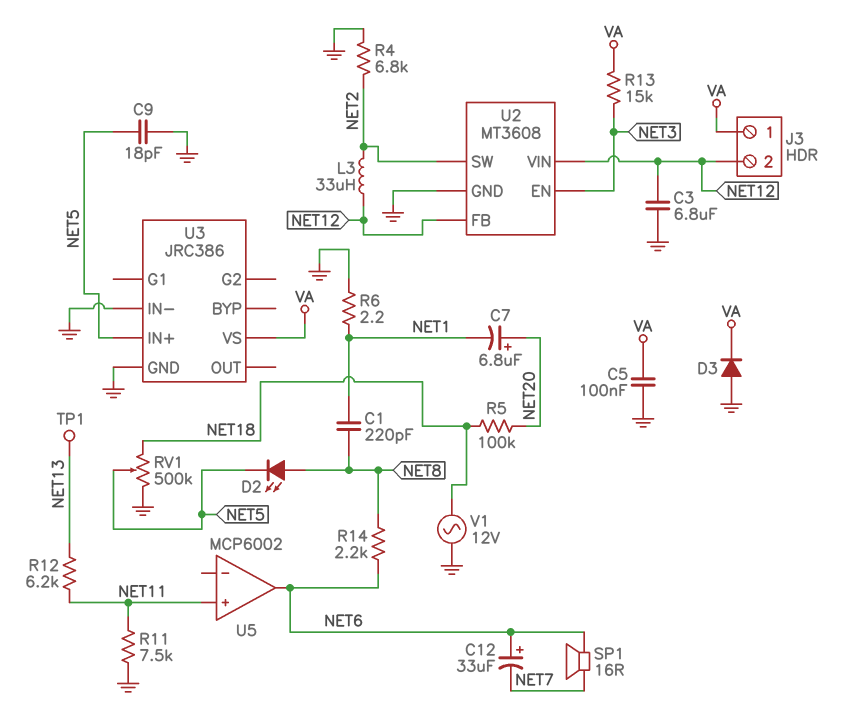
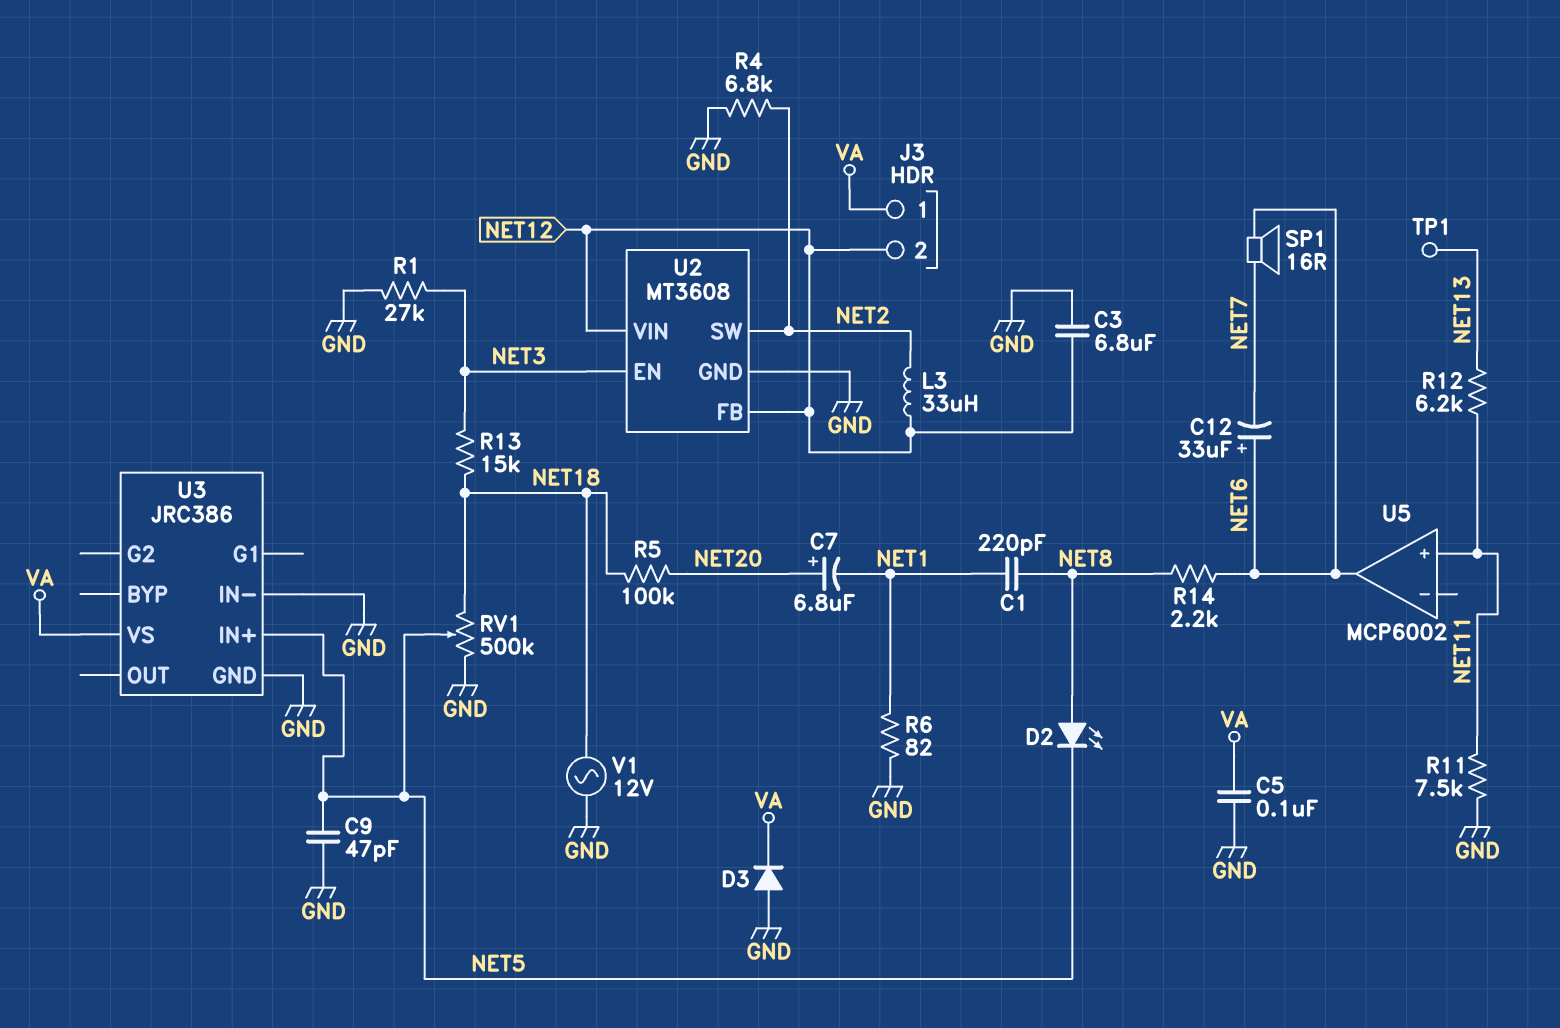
C9: 18pF (GND, NET5) -> 47pF (GND, NET5)
R1: none -> 27k (GND, NET3)
R6: 2.2 (GND, NET1) -> 82 (GND, NET1)
R13: 15k (NET3, VA) -> 15k (NET3, NET18)

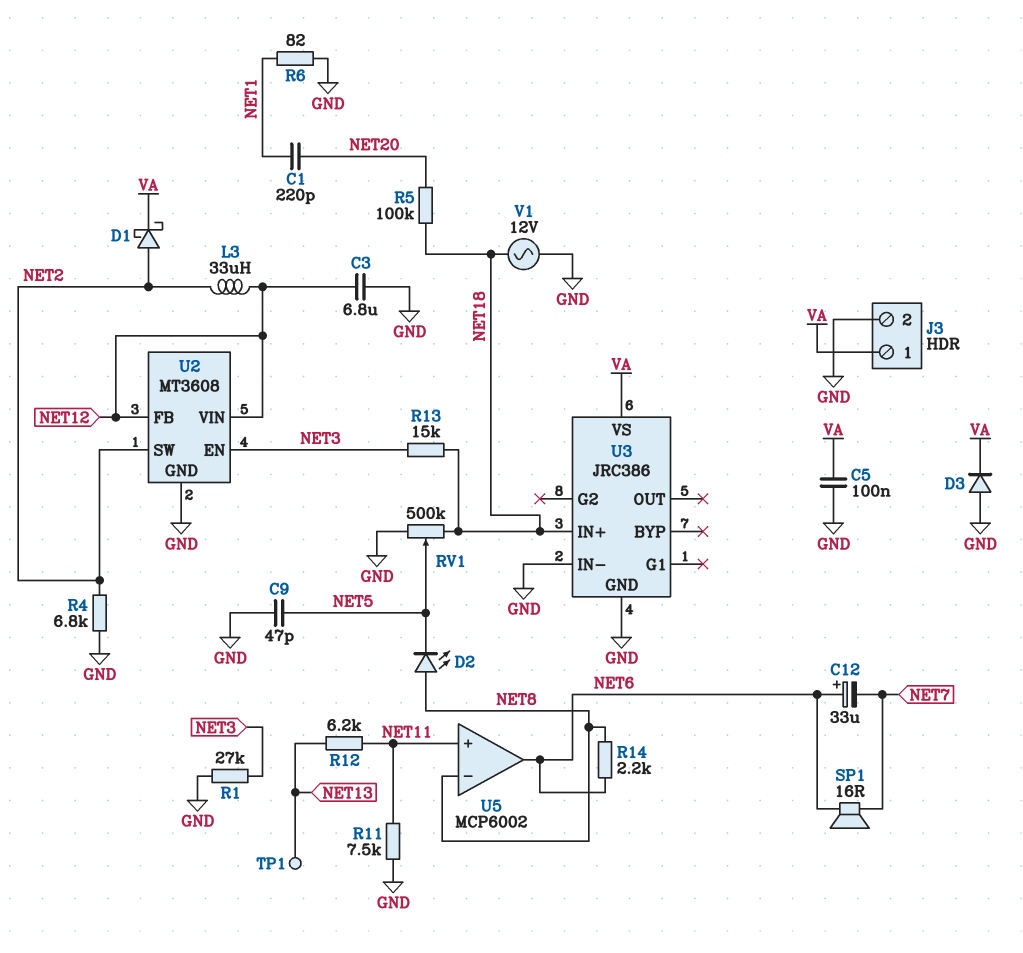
C1: 220pF (NET1, NET8) -> 220pF (NET1, NET20)
C7: 6.8uF (plus NET20, minus NET1) -> none
D1: none -> schottky (A NET2, K VA)
J3 pin 2: NET12 -> GND
U3 pin IN+: NET5 -> NET18
U5 pin in-: none -> NET8

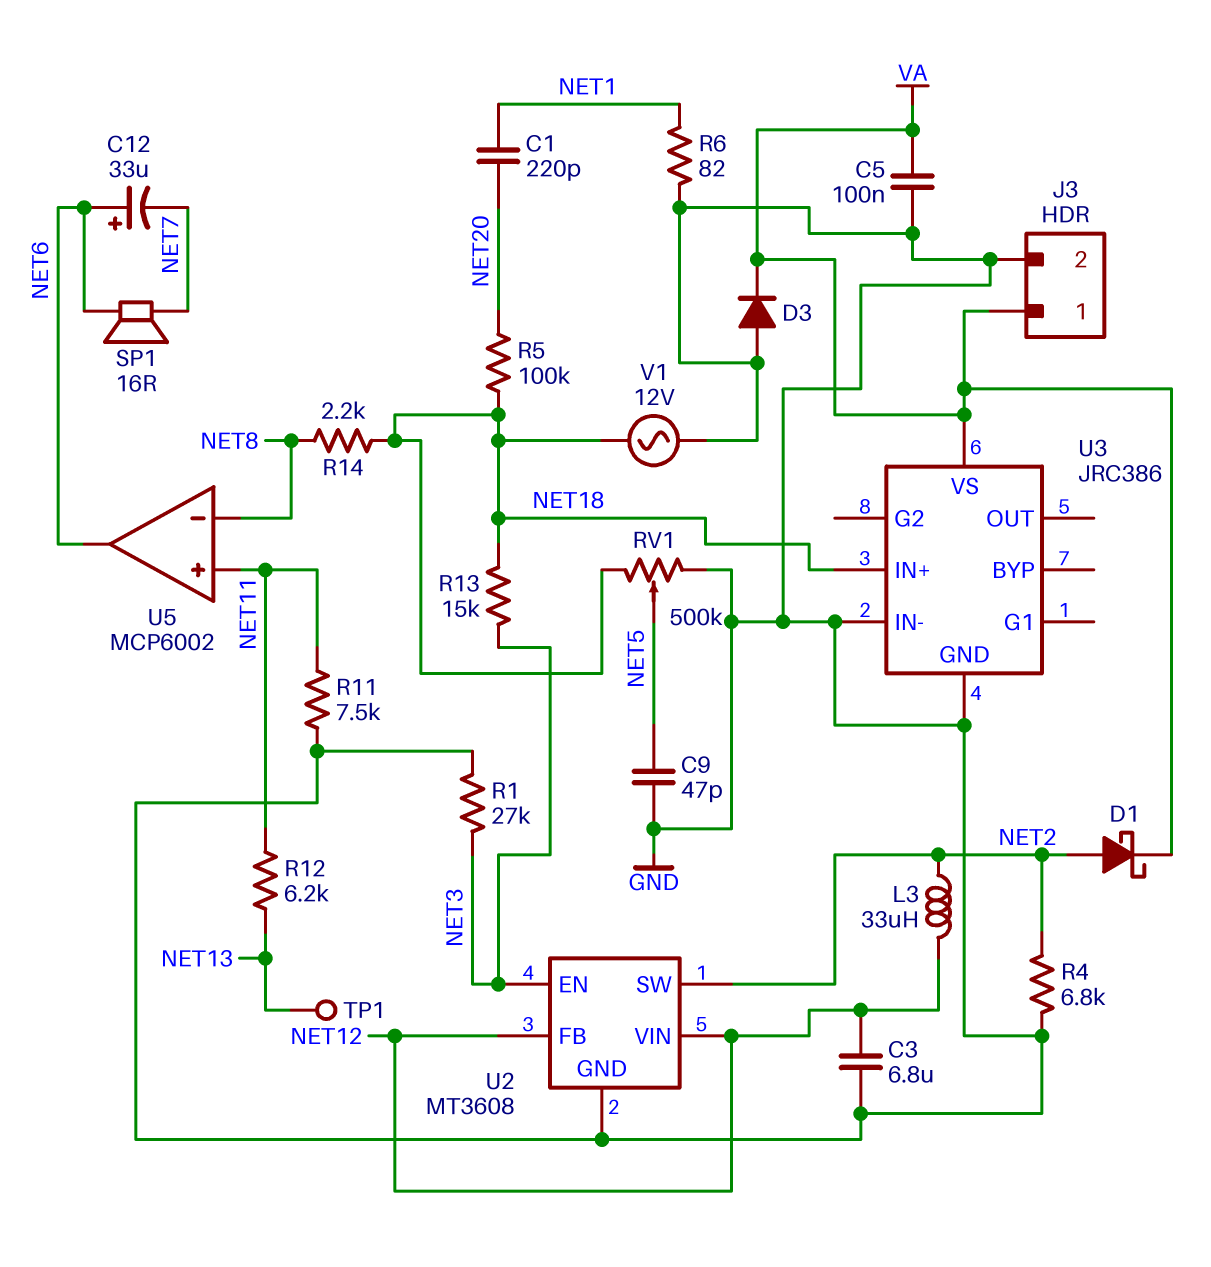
D2: LED (A NET8, K NET5) -> none
R14: 2.2k (NET6, NET8) -> 2.2k (NET8, NET18)

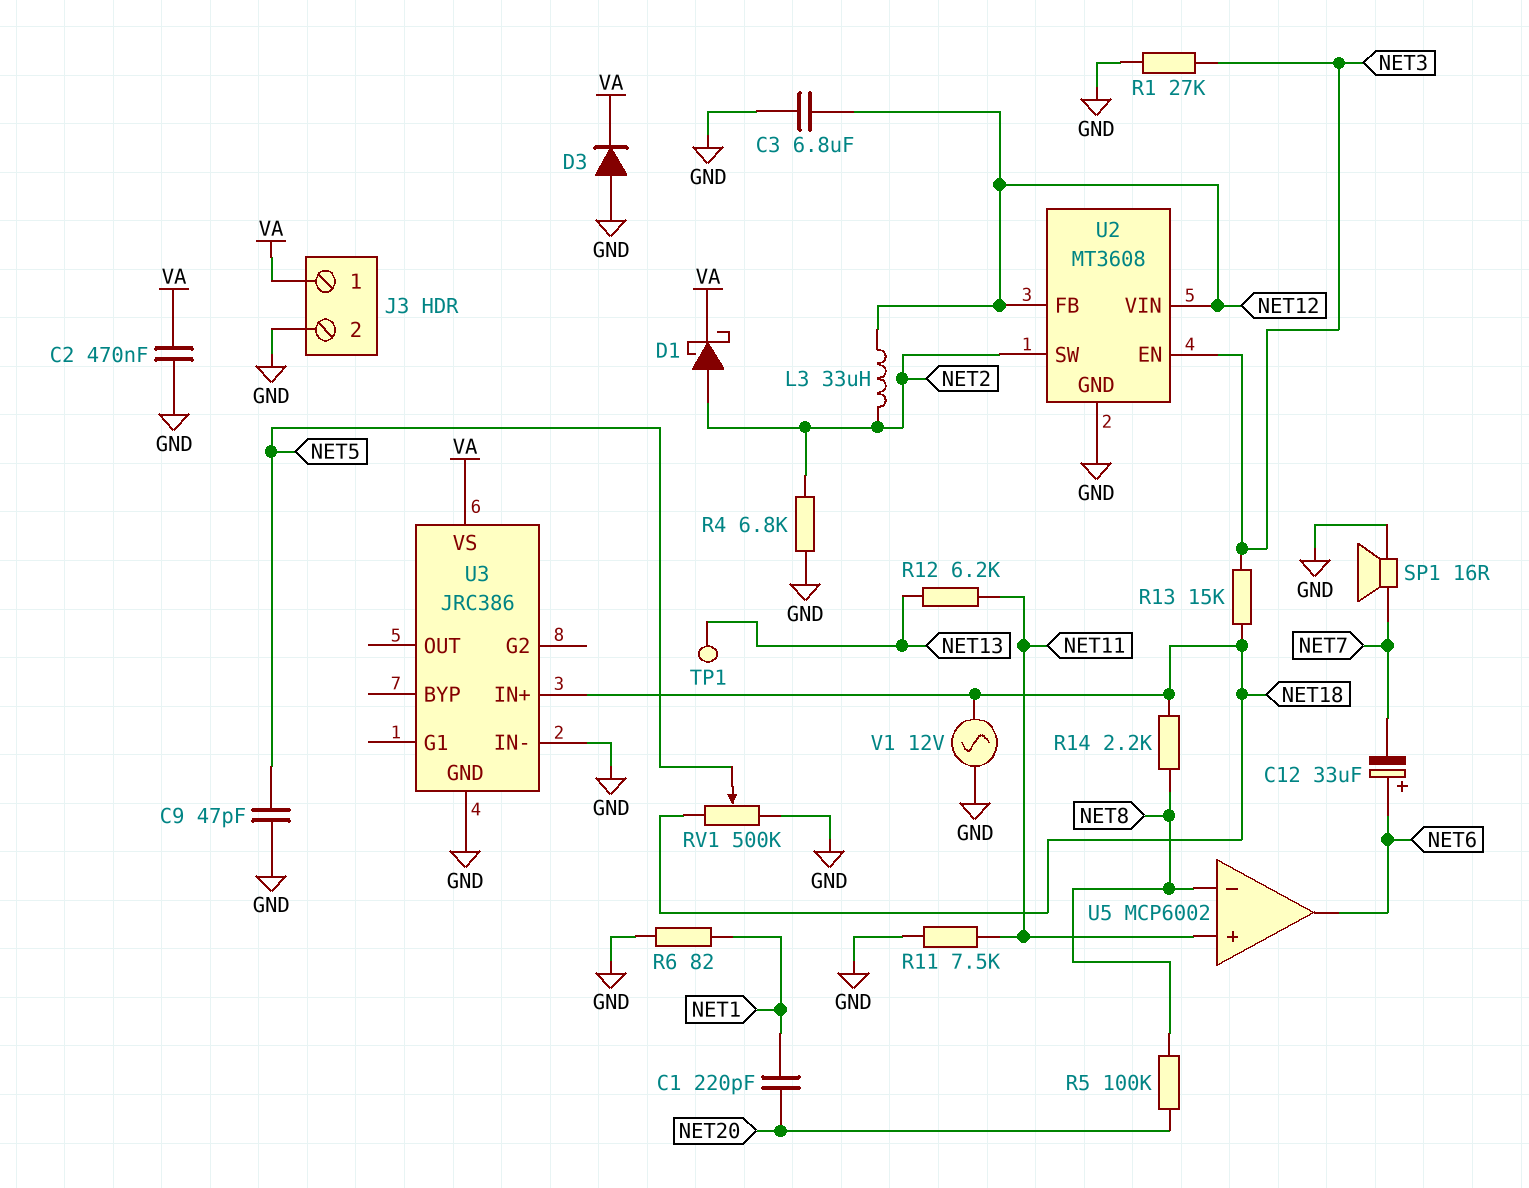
C2: none -> 470nF (GND, VA)
C5: 100nF (GND, VA) -> none
R5: 100k (NET18, NET20) -> 100k (NET8, NET20)
SP1: speaker 16R (NET6, NET7) -> speaker 16R (GND, NET7)

